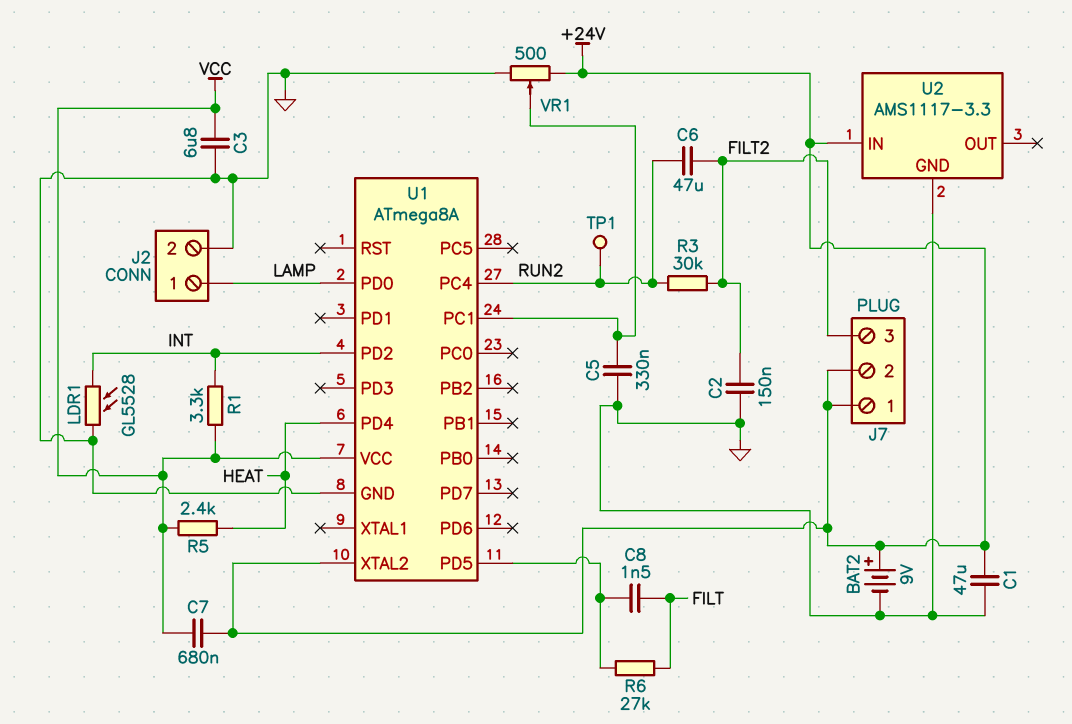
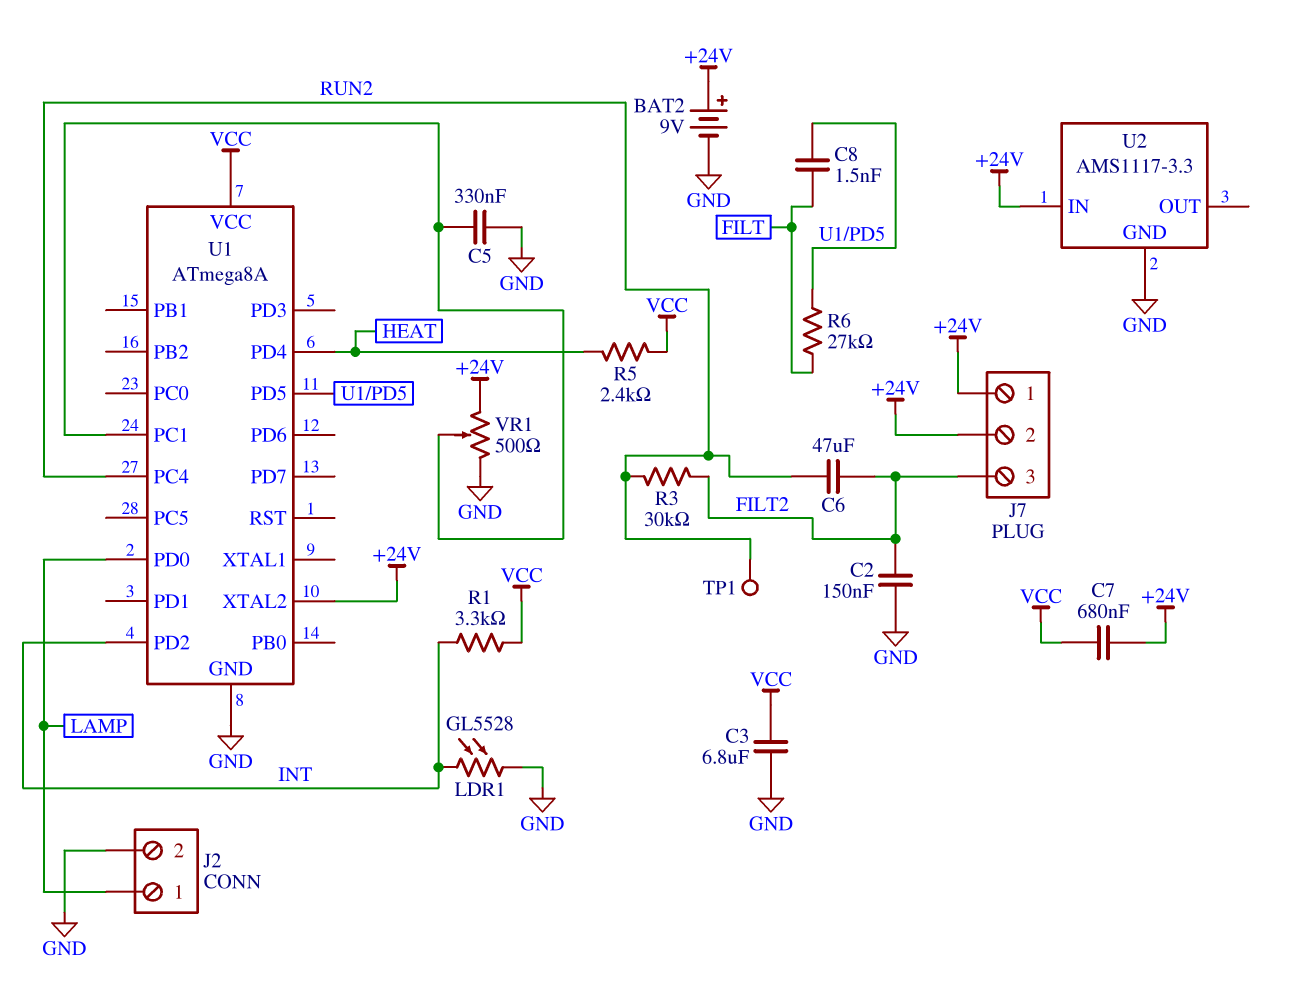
C1: 47uF (+24V, GND) -> none

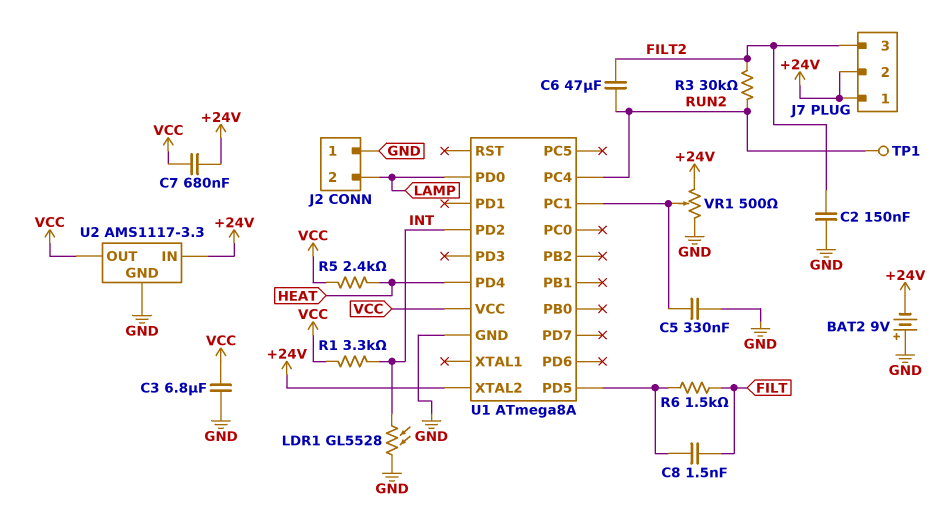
BAT2: 9V (plus +24V, minus GND) -> 9V (plus GND, minus +24V)
J2 pin 1: LAMP -> GND
J2 pin 2: GND -> LAMP
R6: 27k (FILT, U1/PD5) -> 1.5k (FILT, U1/PD5)
U2 pin OUT: none -> VCC

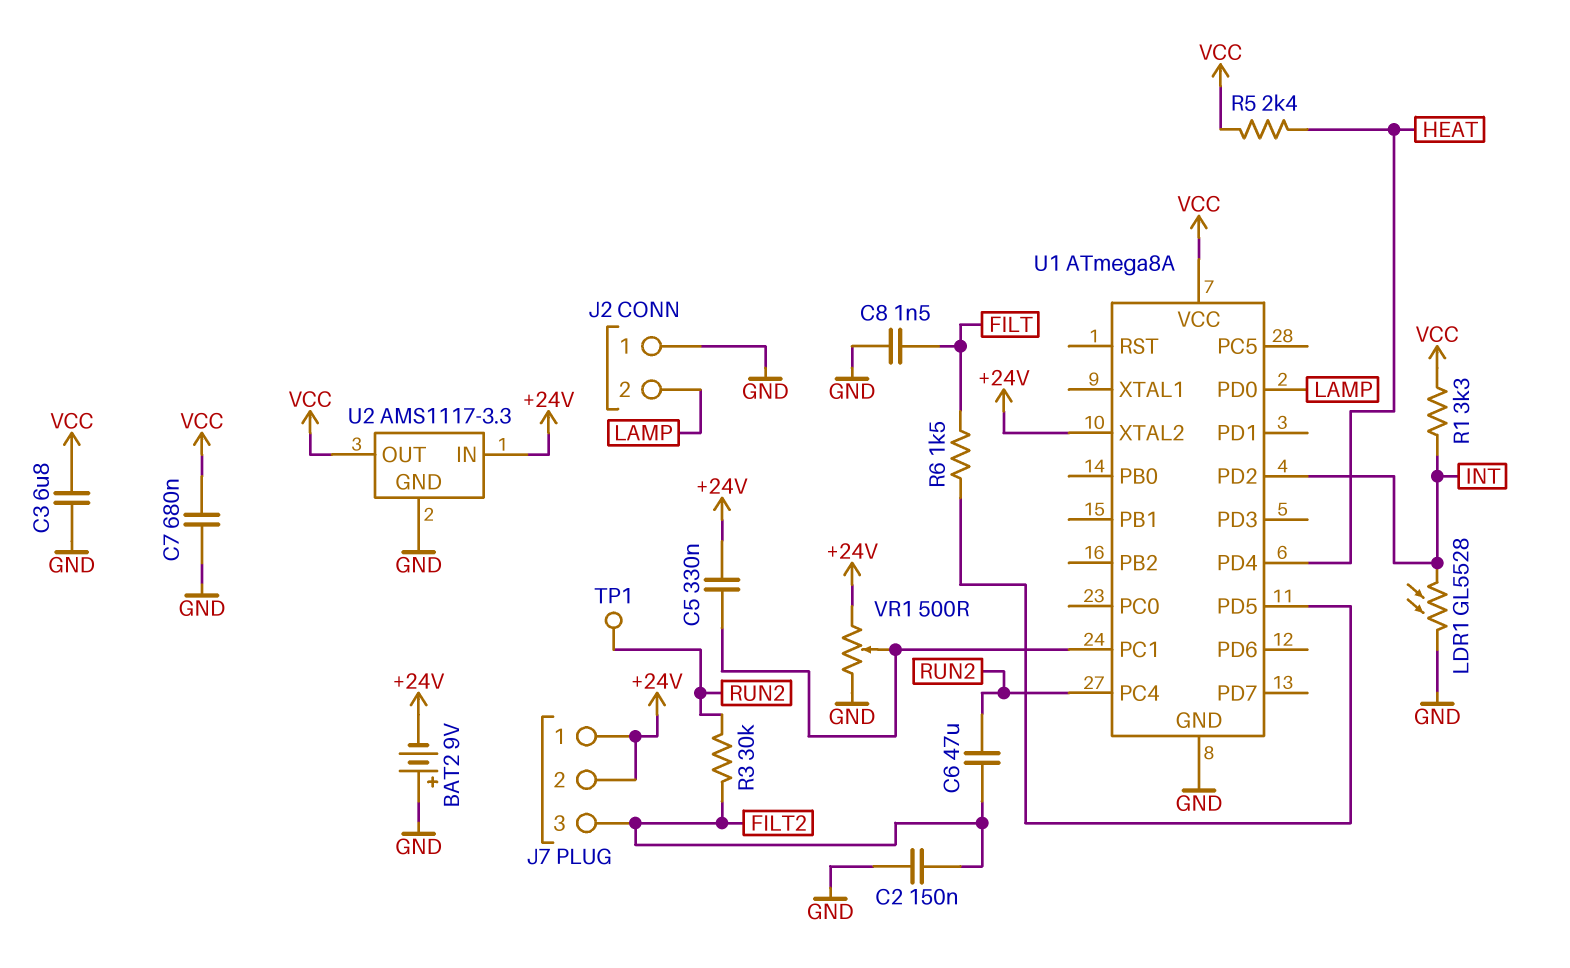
C5: 330nF (GND, U1/PC1) -> 330nF (+24V, U1/PC1)
C7: 680nF (+24V, VCC) -> 680nF (GND, VCC)
C8: 1.5nF (FILT, U1/PD5) -> 1.5nF (FILT, GND)

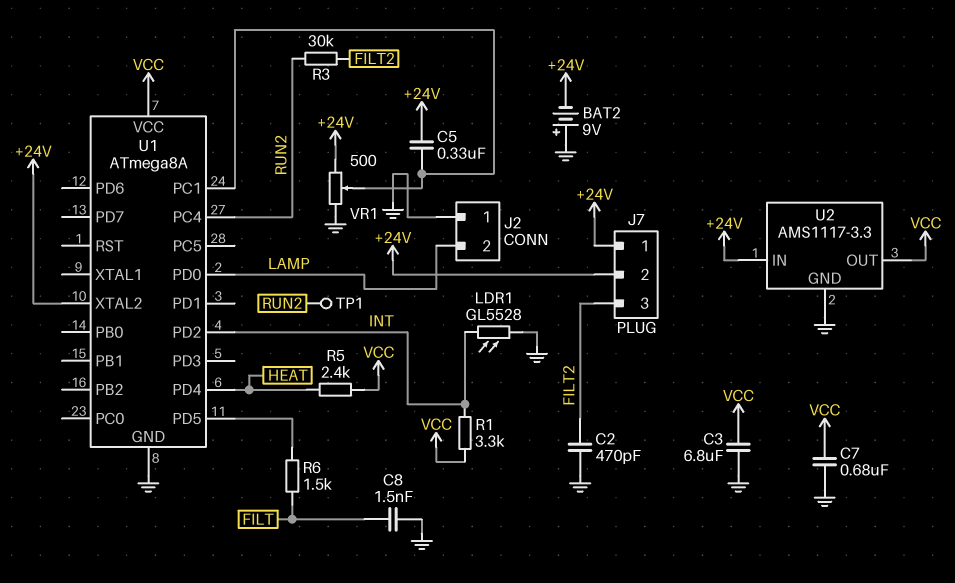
C2: 150nF (FILT2, GND) -> 470pF (FILT2, GND)
C6: 47uF (FILT2, RUN2) -> none

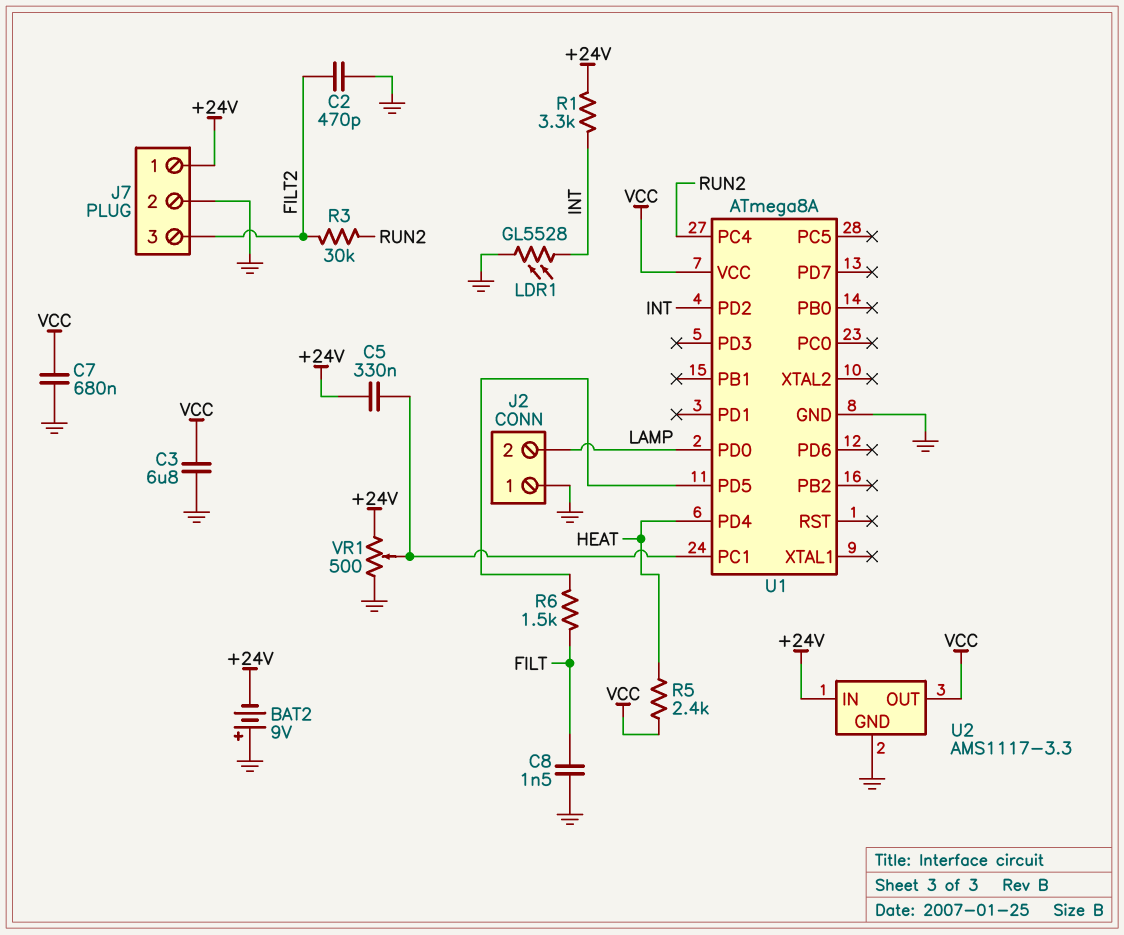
J7 pin 2: +24V -> GND
R1: 3.3k (INT, VCC) -> 3.3k (+24V, INT)
TP1: test point (RUN2) -> none
U1 pin XTAL2: +24V -> none

